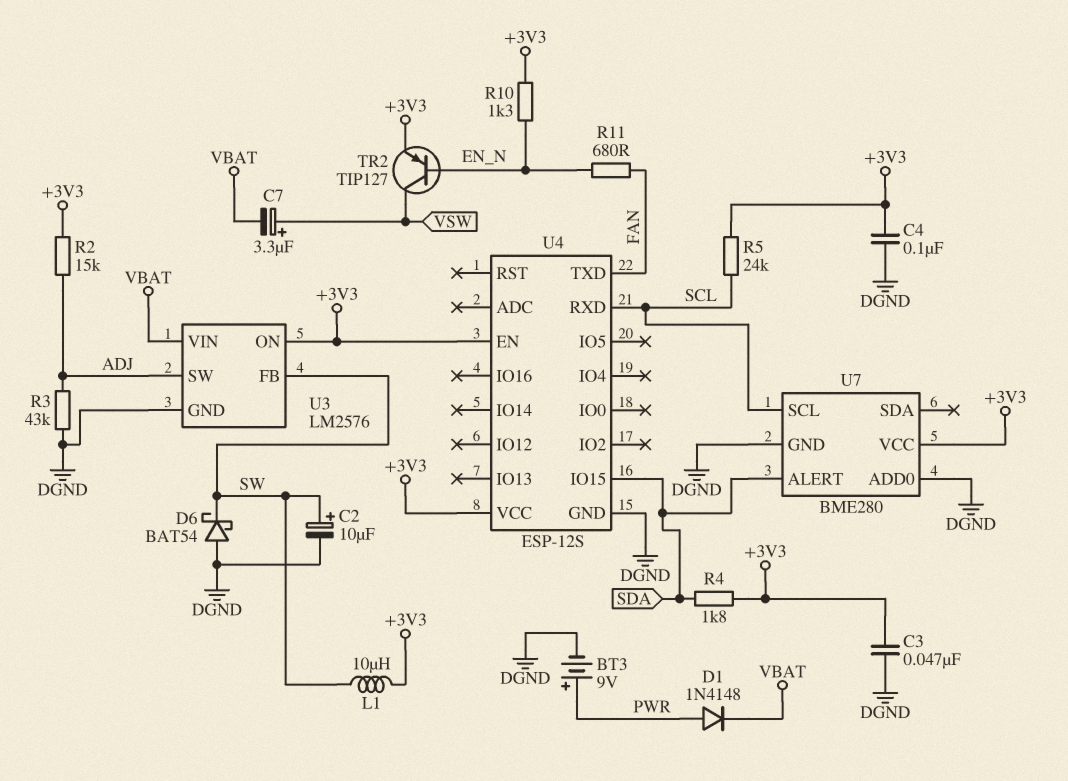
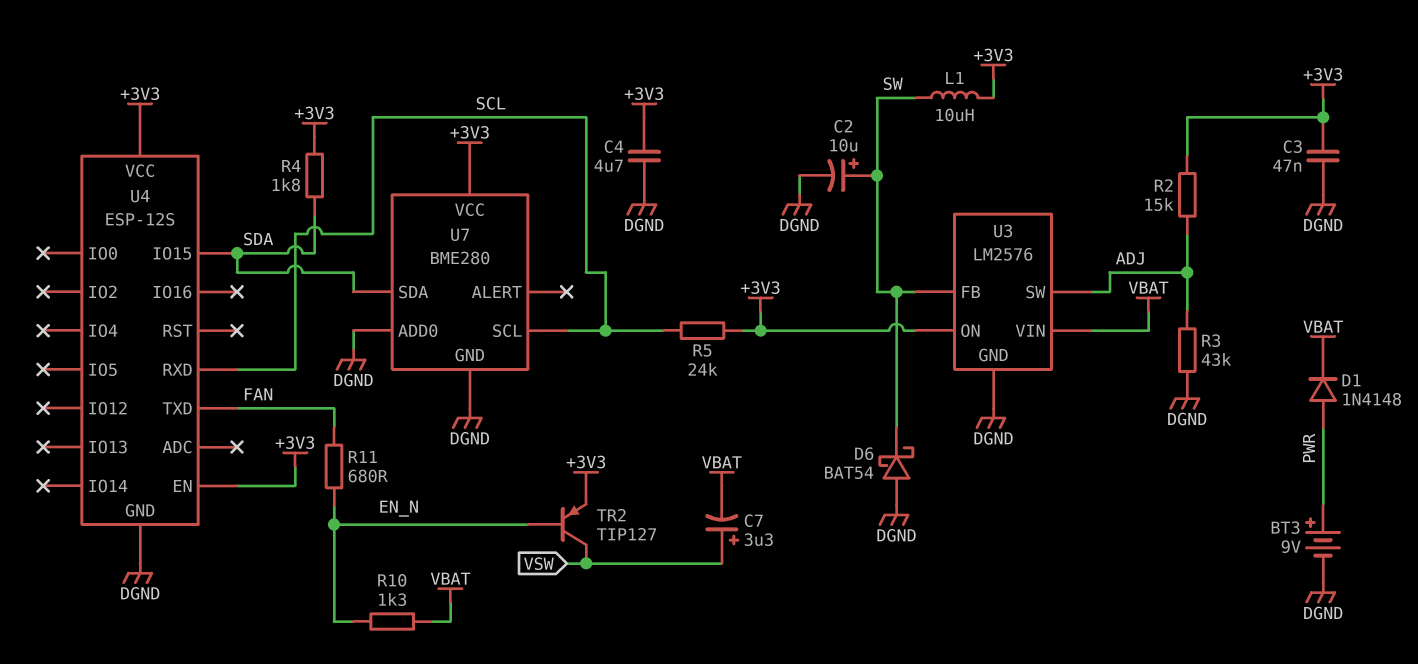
C4: 100nF (+3V3, DGND) -> 4.7uF (+3V3, DGND)
R10: 1.3k (+3V3, EN_N) -> 1.3k (EN_N, VBAT)
U7 pin ALERT: SDA -> none
U7 pin SDA: none -> SDA

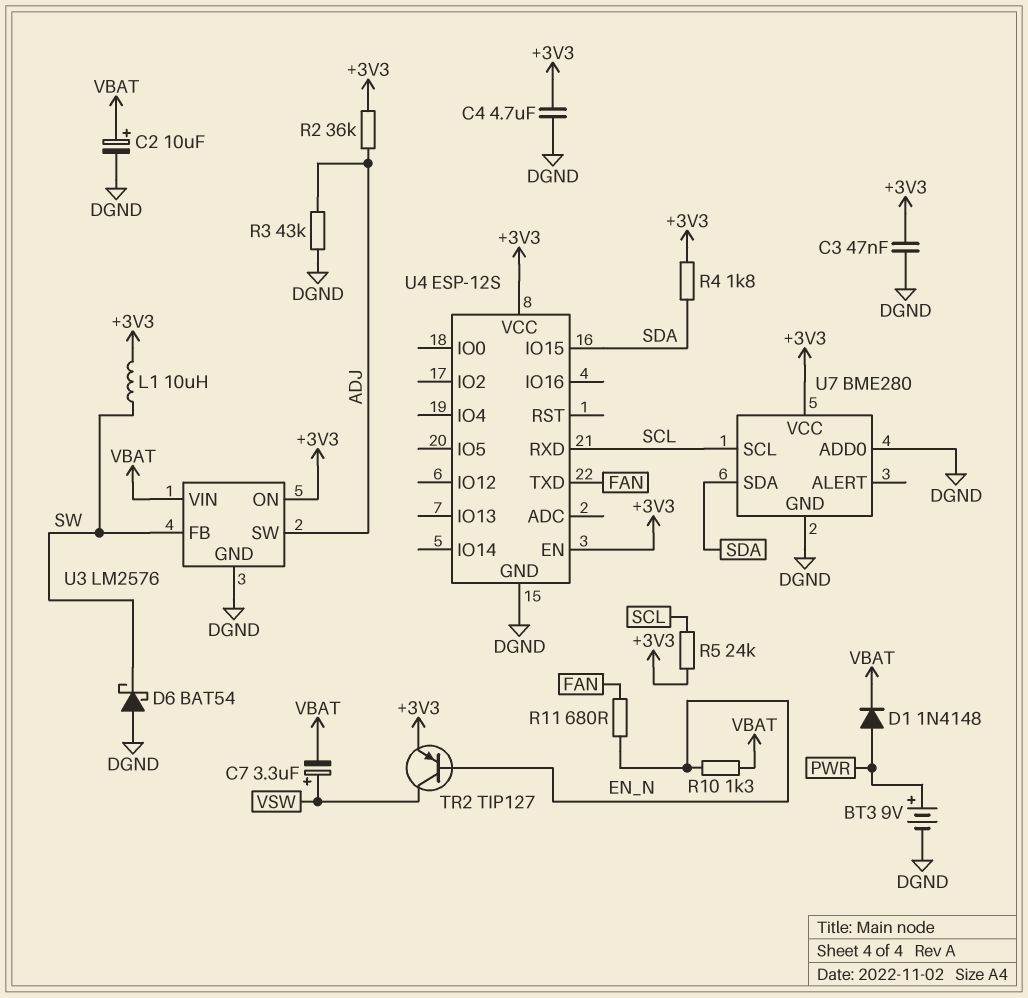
C2: 10uF (plus SW, minus DGND) -> 10uF (plus VBAT, minus DGND)
R2: 15k (+3V3, ADJ) -> 36k (+3V3, ADJ)

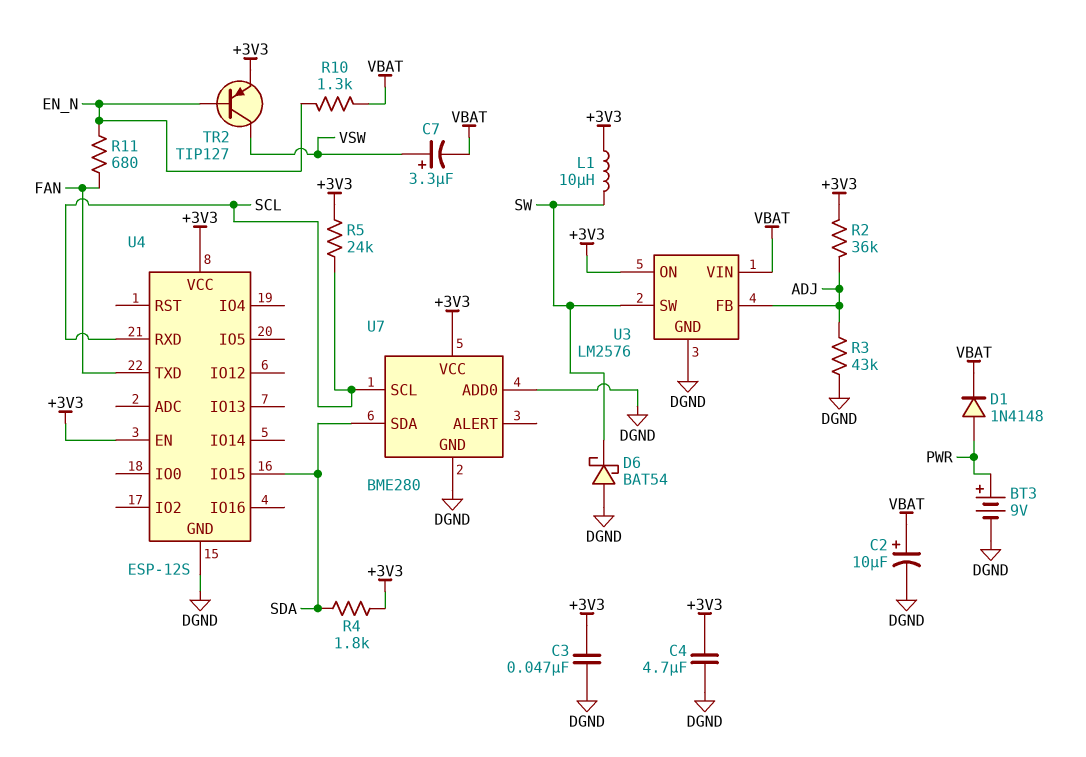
U3 pin FB: SW -> ADJ
U3 pin SW: ADJ -> SW

